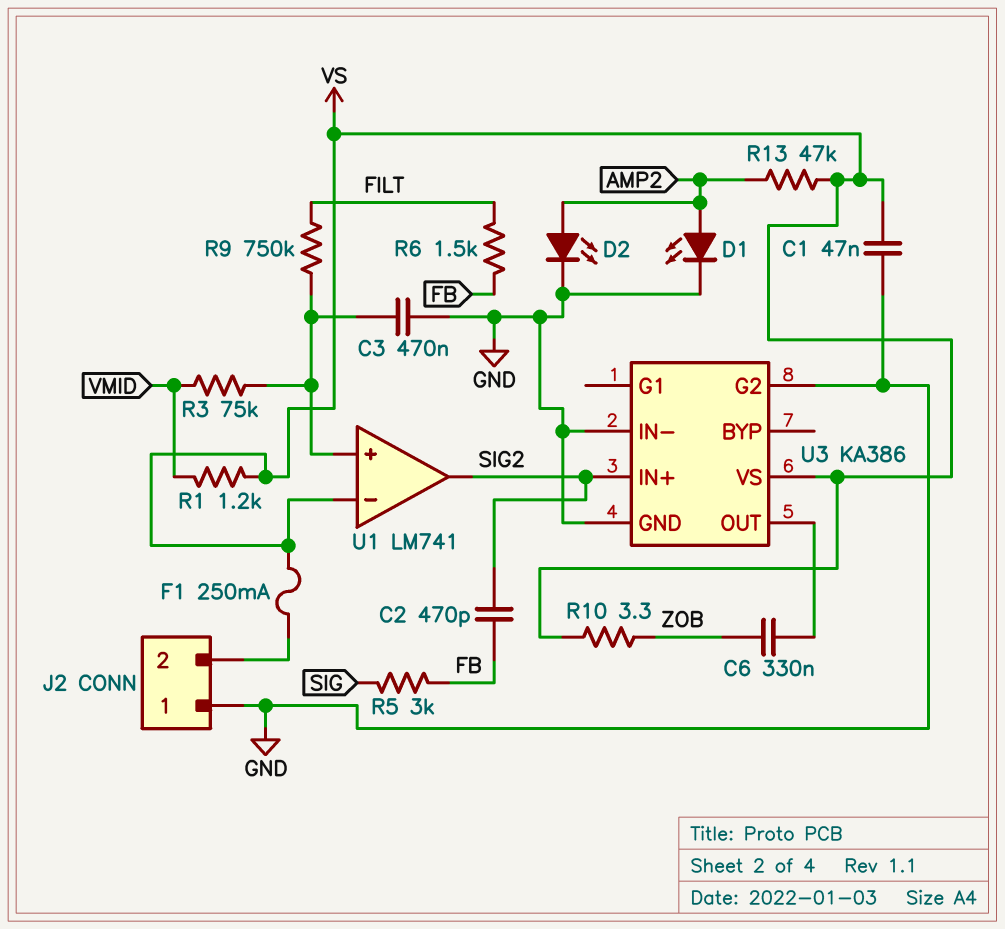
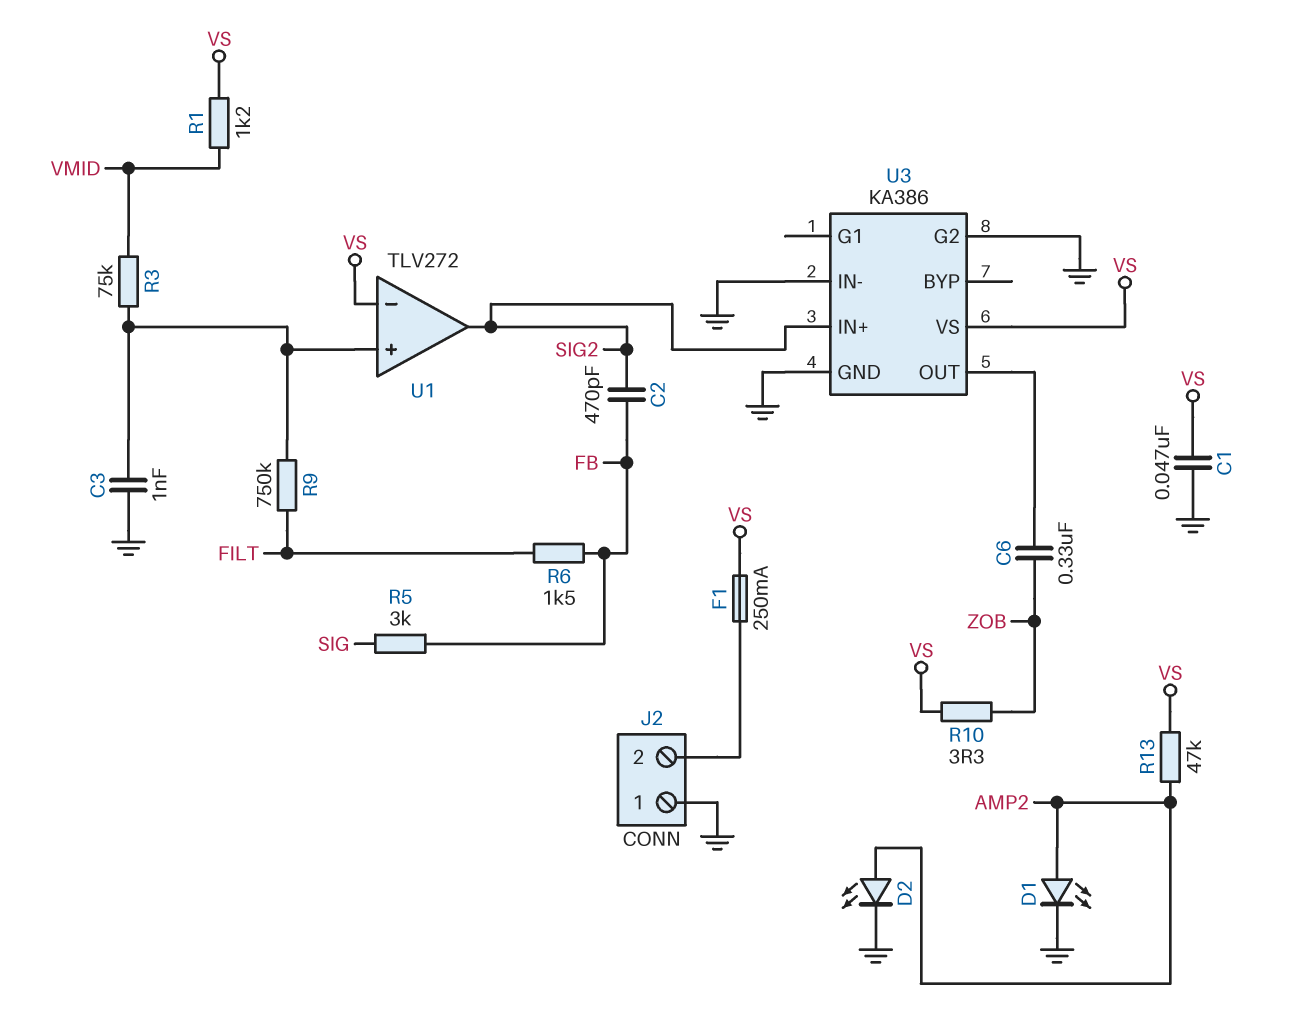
C3: 470nF (GND, U1/in+) -> 1nF (GND, U1/in+)
U1: LM741 -> TLV272

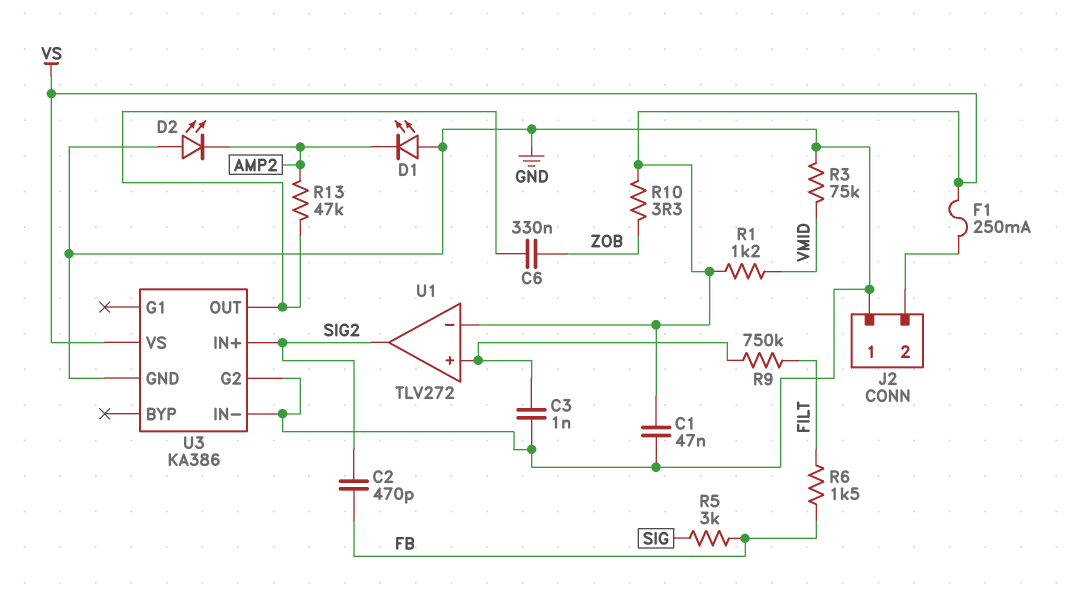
D1: LED (A AMP2, K GND) -> LED (A GND, K AMP2)
D2: LED (A AMP2, K GND) -> LED (A GND, K AMP2)
R3: 75k (U1/in+, VMID) -> 75k (GND, VMID)
R13: 47k (AMP2, VS) -> 47k (AMP2, U3/OUT)

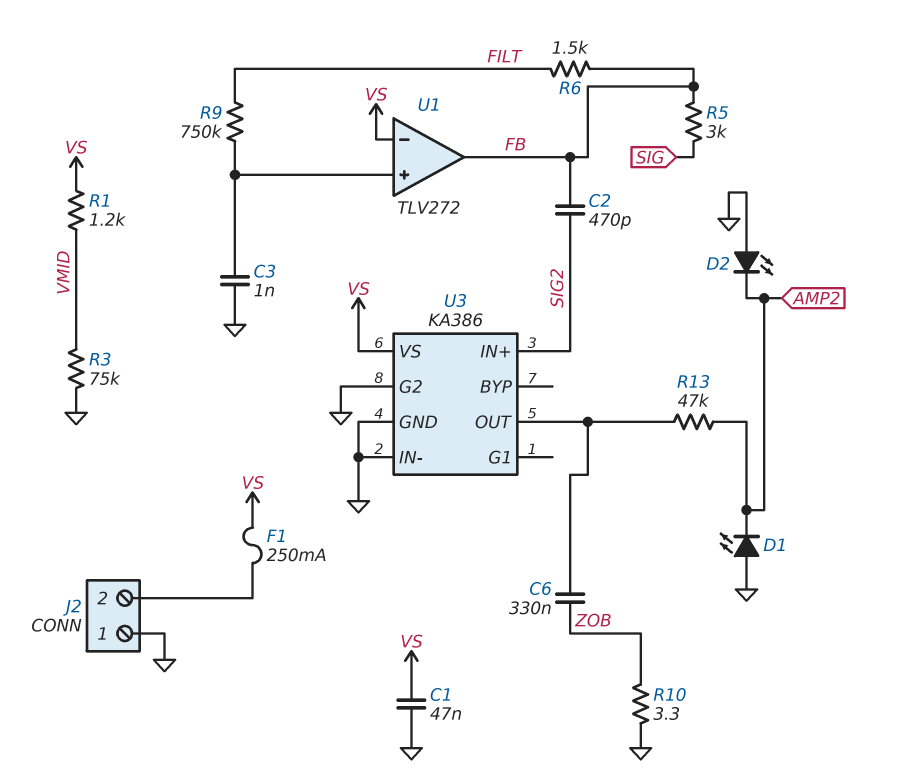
R10: 3.3 (VS, ZOB) -> 3.3 (GND, ZOB)
U1 pin out: SIG2 -> FB

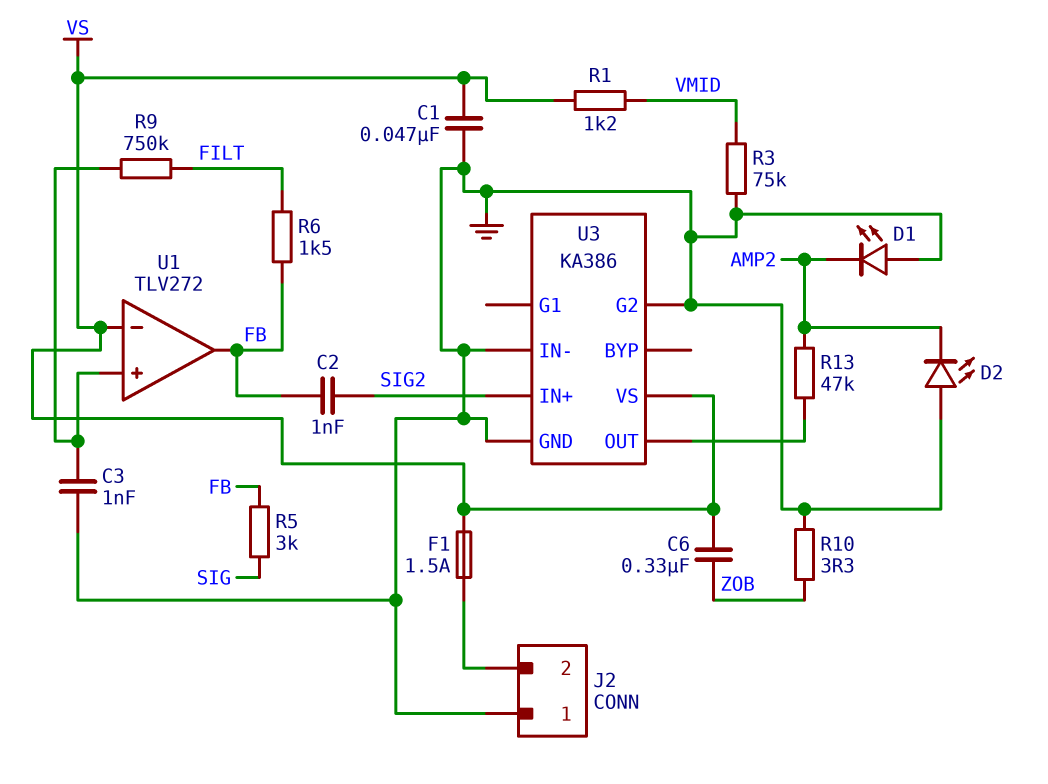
C2: 470pF (FB, SIG2) -> 1nF (FB, SIG2)
C6: 330nF (U3/OUT, ZOB) -> 330nF (VS, ZOB)
F1: 250mA (J2/2, VS) -> 1.5A (J2/2, VS)

